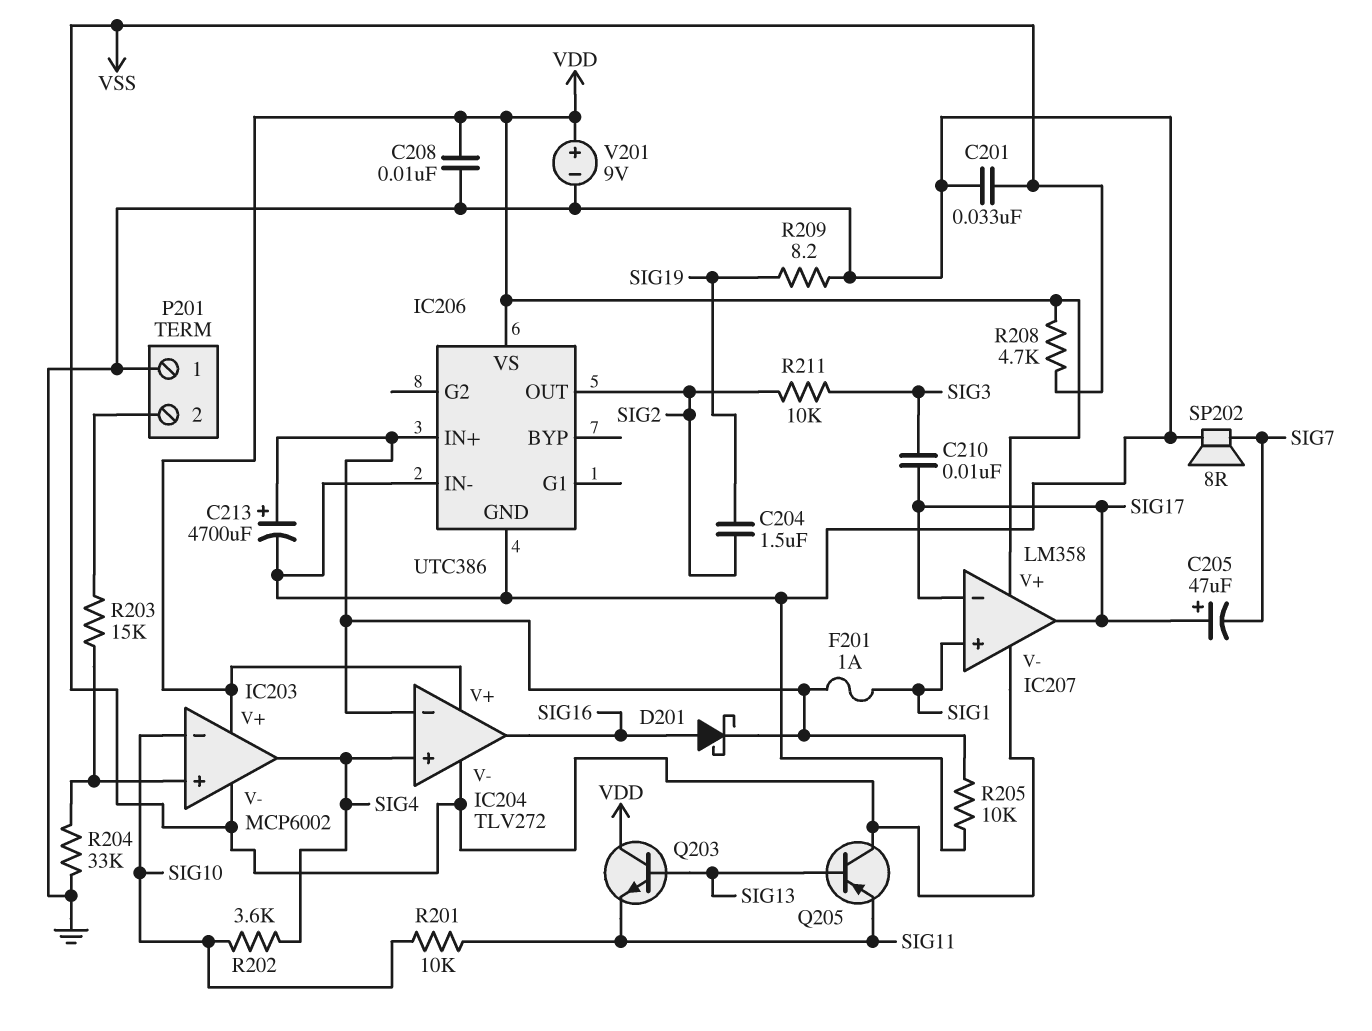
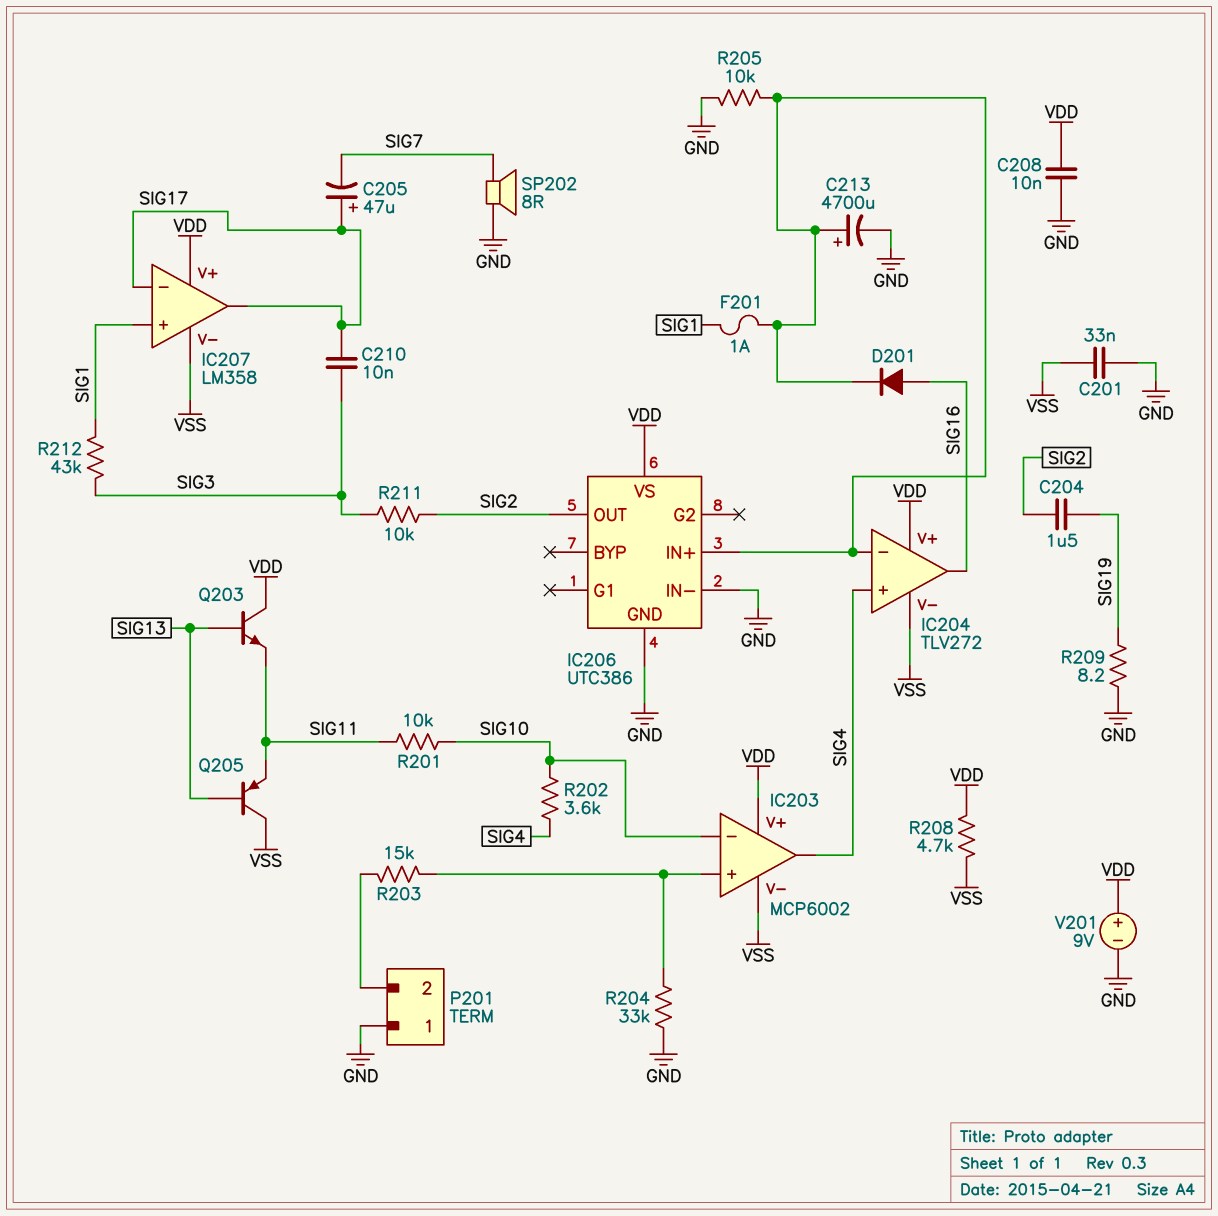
D201: schottky (A SIG16, K IC204/in-) -> diode (A SIG16, K IC204/in-)
R212: none -> 43k (SIG1, SIG3)

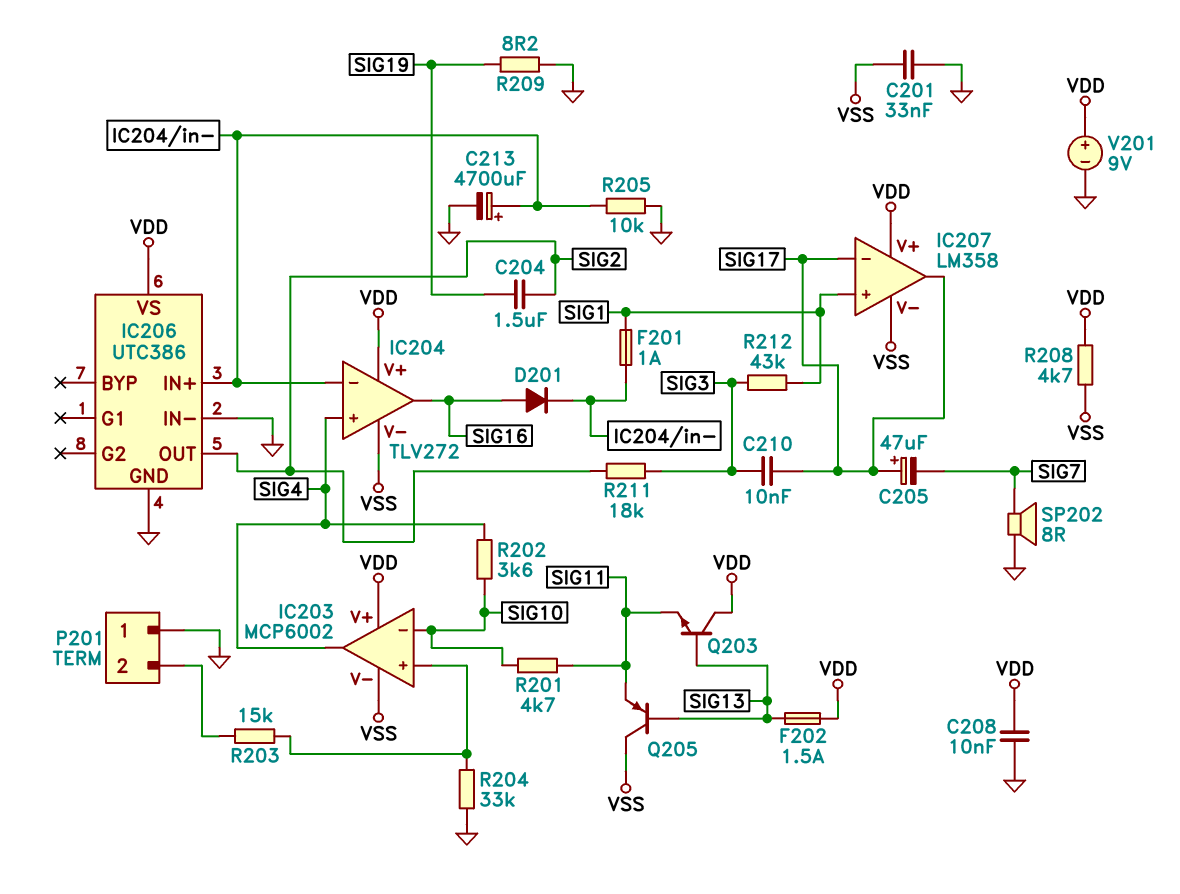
F202: none -> 1.5A (SIG13, VDD)
R201: 10k (SIG10, SIG11) -> 4.7k (SIG10, SIG11)
R211: 10k (SIG2, SIG3) -> 18k (SIG2, SIG3)

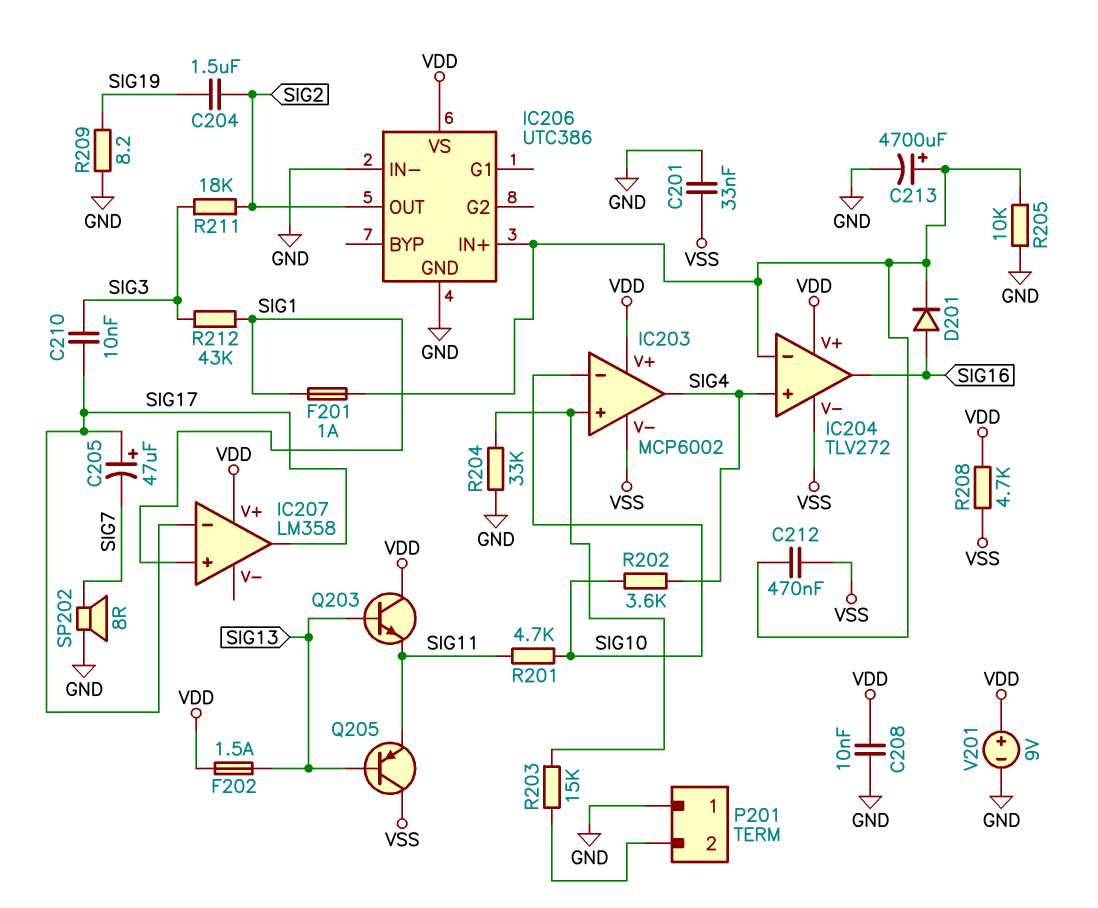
C212: none -> 470nF (IC204/in-, VSS)
IC207 pin V-: VSS -> none

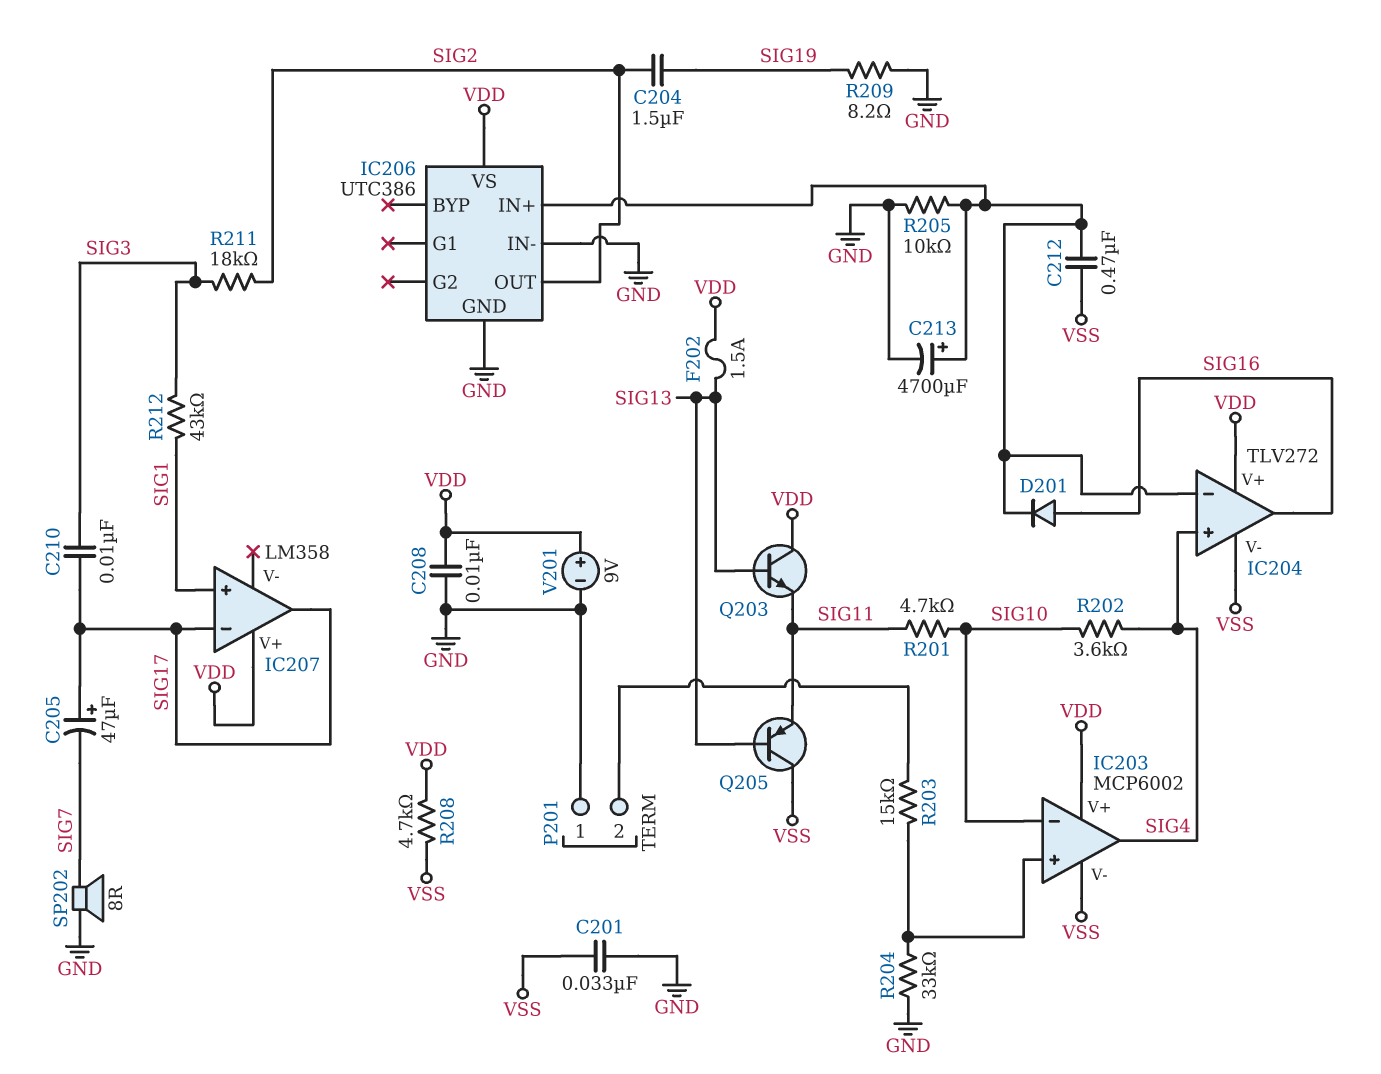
F201: 1A (IC204/in-, SIG1) -> none

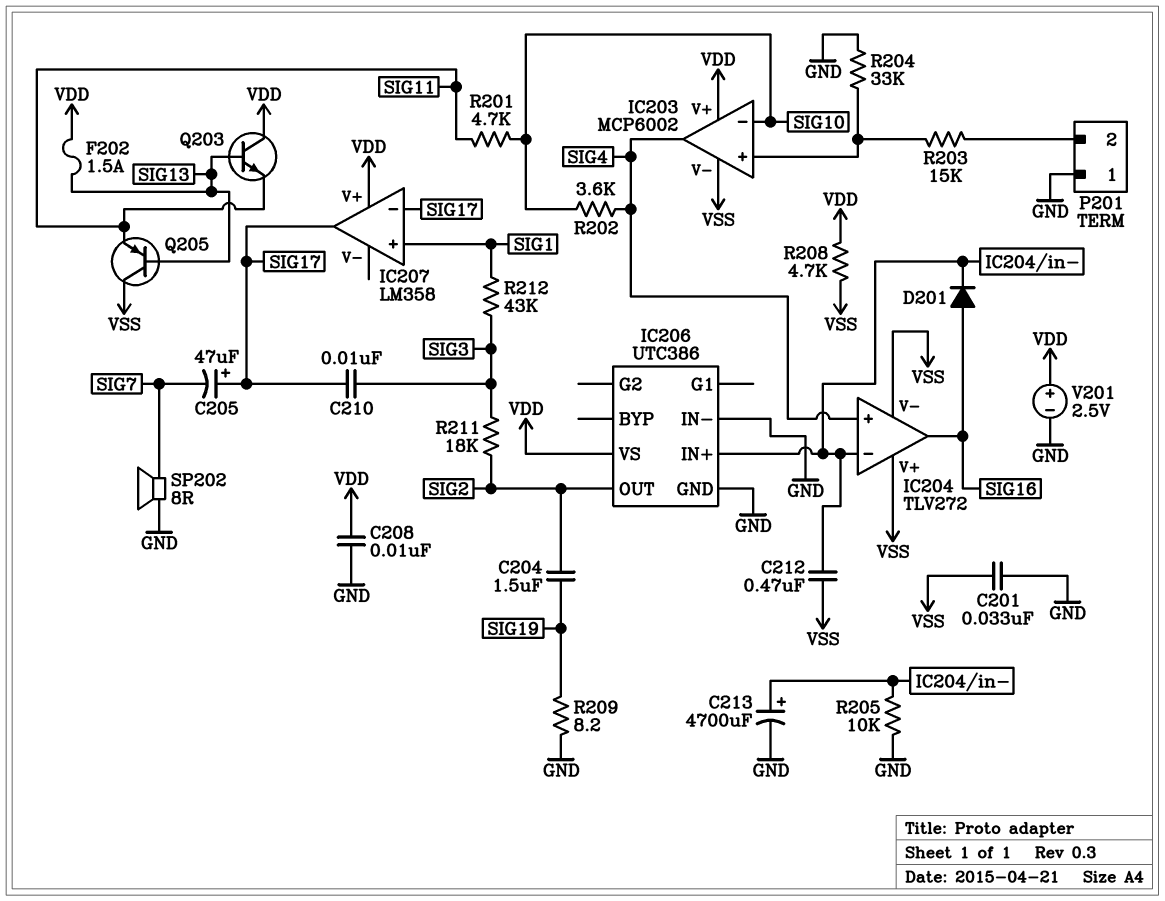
IC204 pin V+: VDD -> VSS
V201: 9V (plus VDD, minus GND) -> 2.5V (plus VDD, minus GND)

